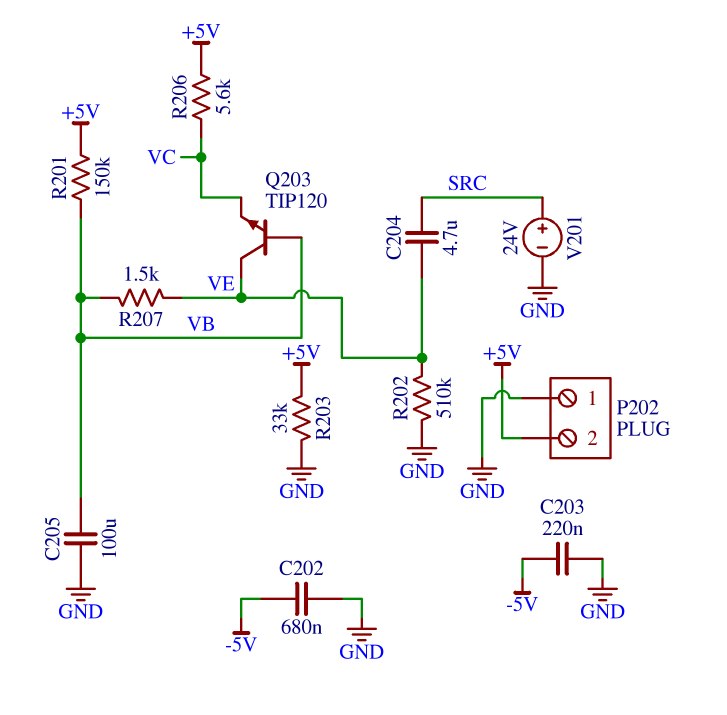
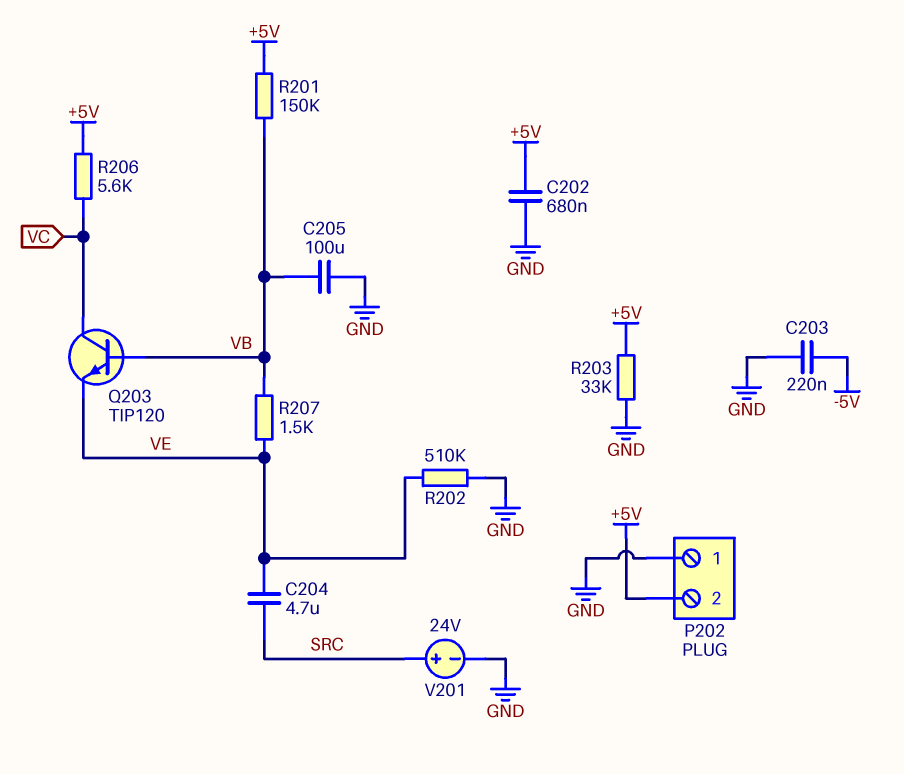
C202: 680nF (-5V, GND) -> 680nF (+5V, GND)
Q203: NPN TIP120 (B VB, C VE, E VC) -> NPN TIP120 (B VB, C VC, E VE)

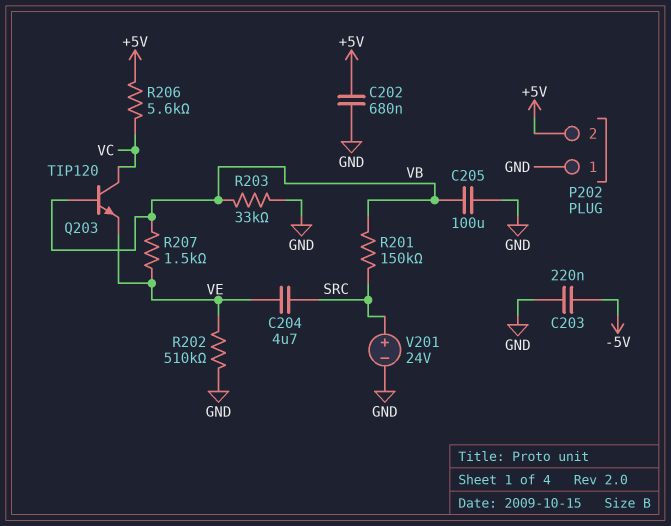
R201: 150k (+5V, VB) -> 150k (SRC, VB)
R203: 33k (+5V, GND) -> 33k (GND, VB)

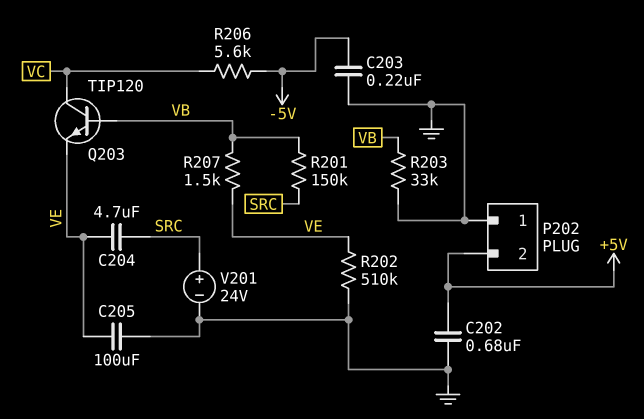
C205: 100uF (GND, VB) -> 100uF (GND, VE)
R206: 5.6k (+5V, VC) -> 5.6k (-5V, VC)

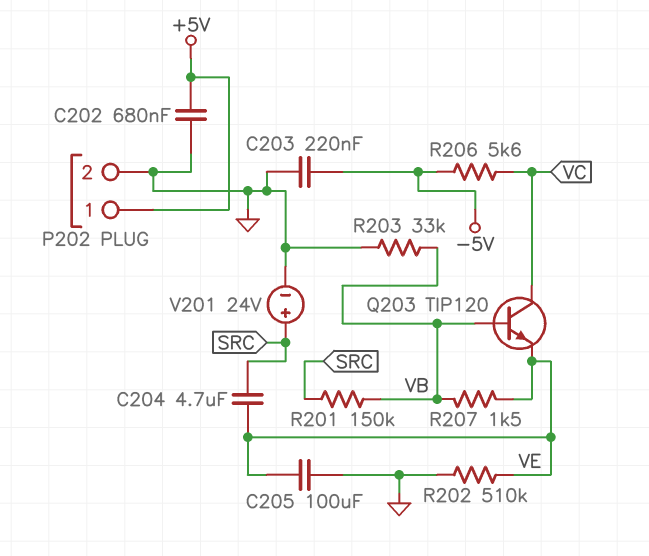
P202 pin 1: GND -> +5V
P202 pin 2: +5V -> GND

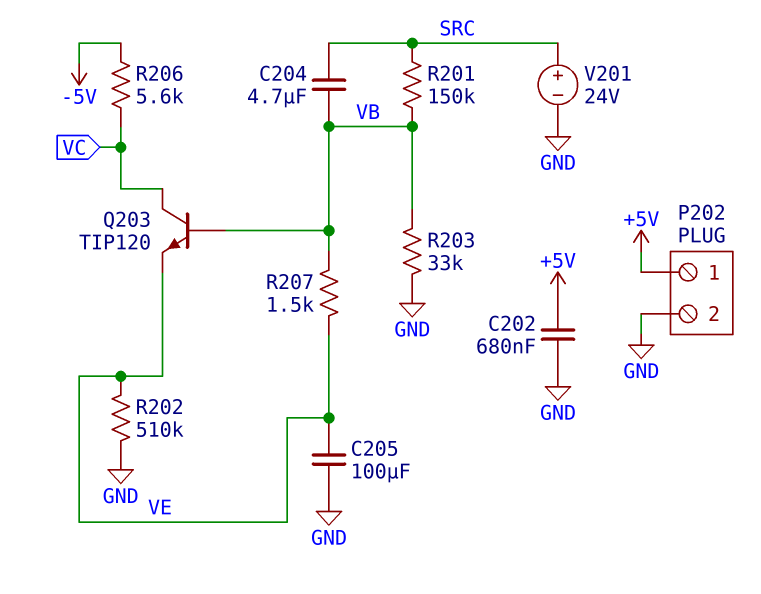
C203: 220nF (-5V, GND) -> none
C204: 4.7uF (SRC, VE) -> 4.7uF (SRC, VB)

